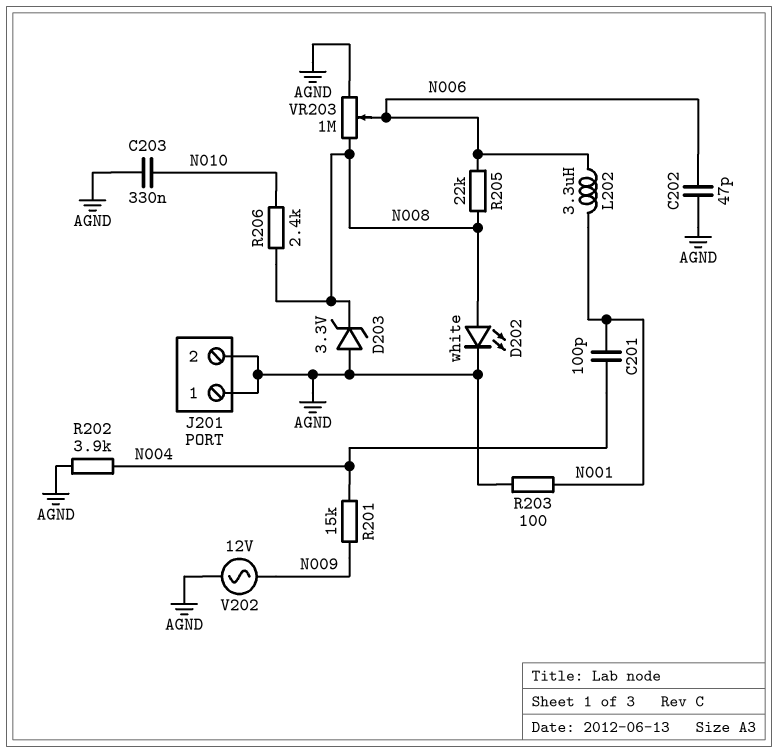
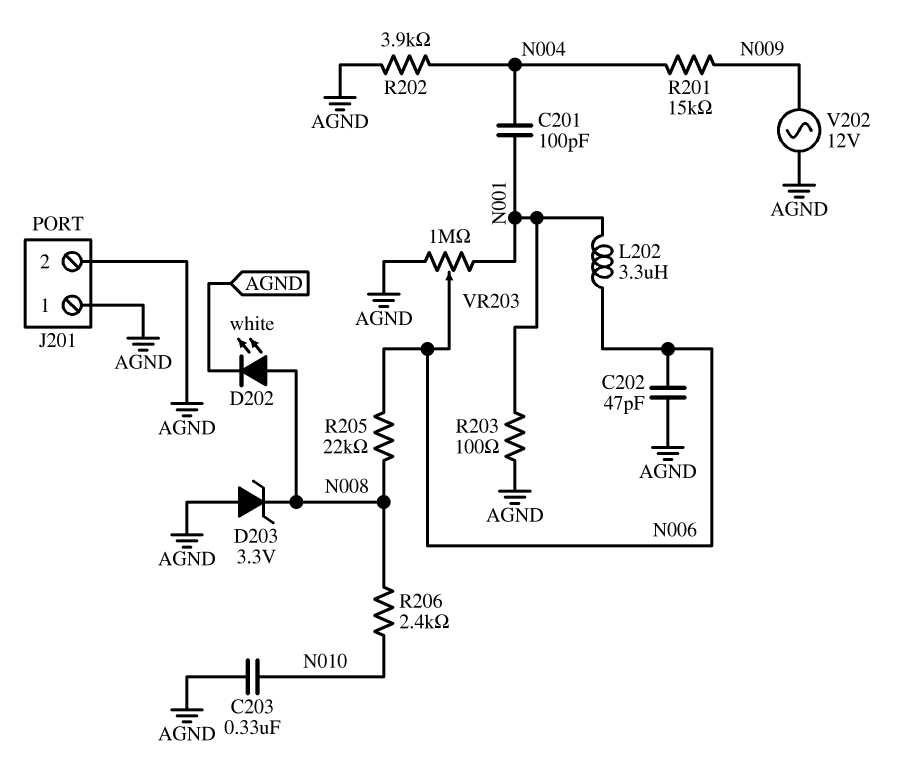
VR203: 1M (AGND, N008, wiper N006) -> 1M (AGND, N001, wiper N006)

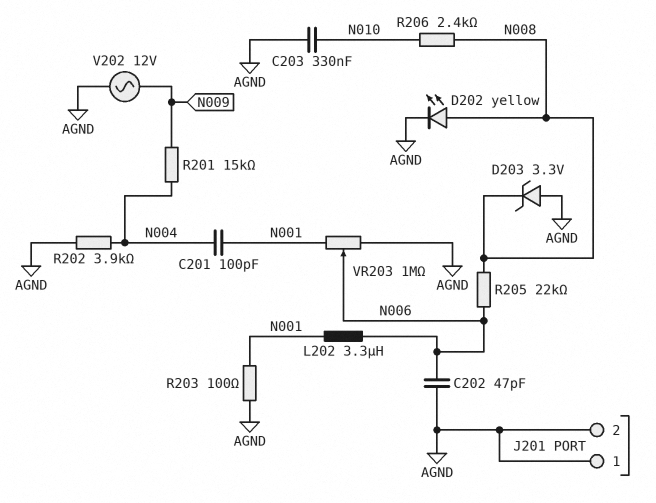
D202: LED white (A N008, K AGND) -> LED yellow (A N008, K AGND)

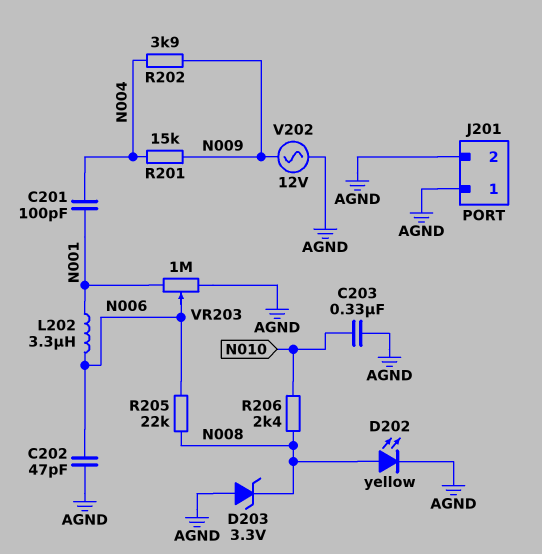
R202: 3.9k (AGND, N004) -> 3.9k (N004, N009)
R203: 100 (AGND, N001) -> none

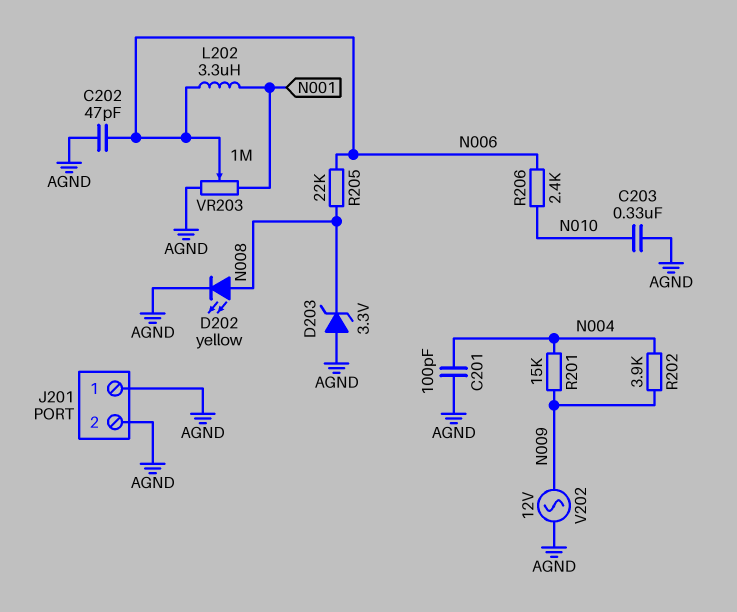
C201: 100pF (N001, N004) -> 100pF (AGND, N004)
R206: 2.4k (N008, N010) -> 2.4k (N006, N010)

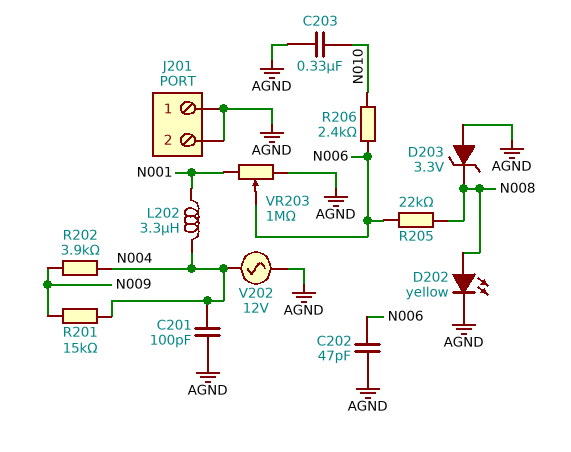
L202: 3.3uH (N001, N006) -> 3.3uH (N001, N004)
V202: AC 12V (AGND, N009) -> AC 12V (AGND, N004)

